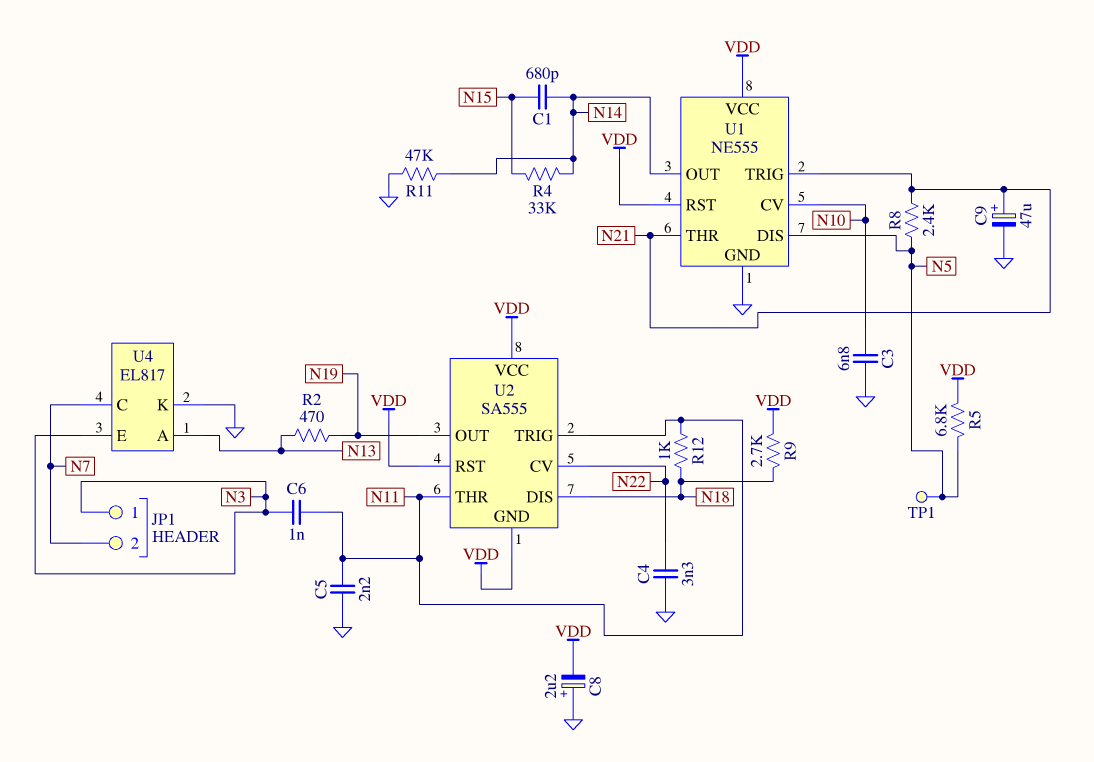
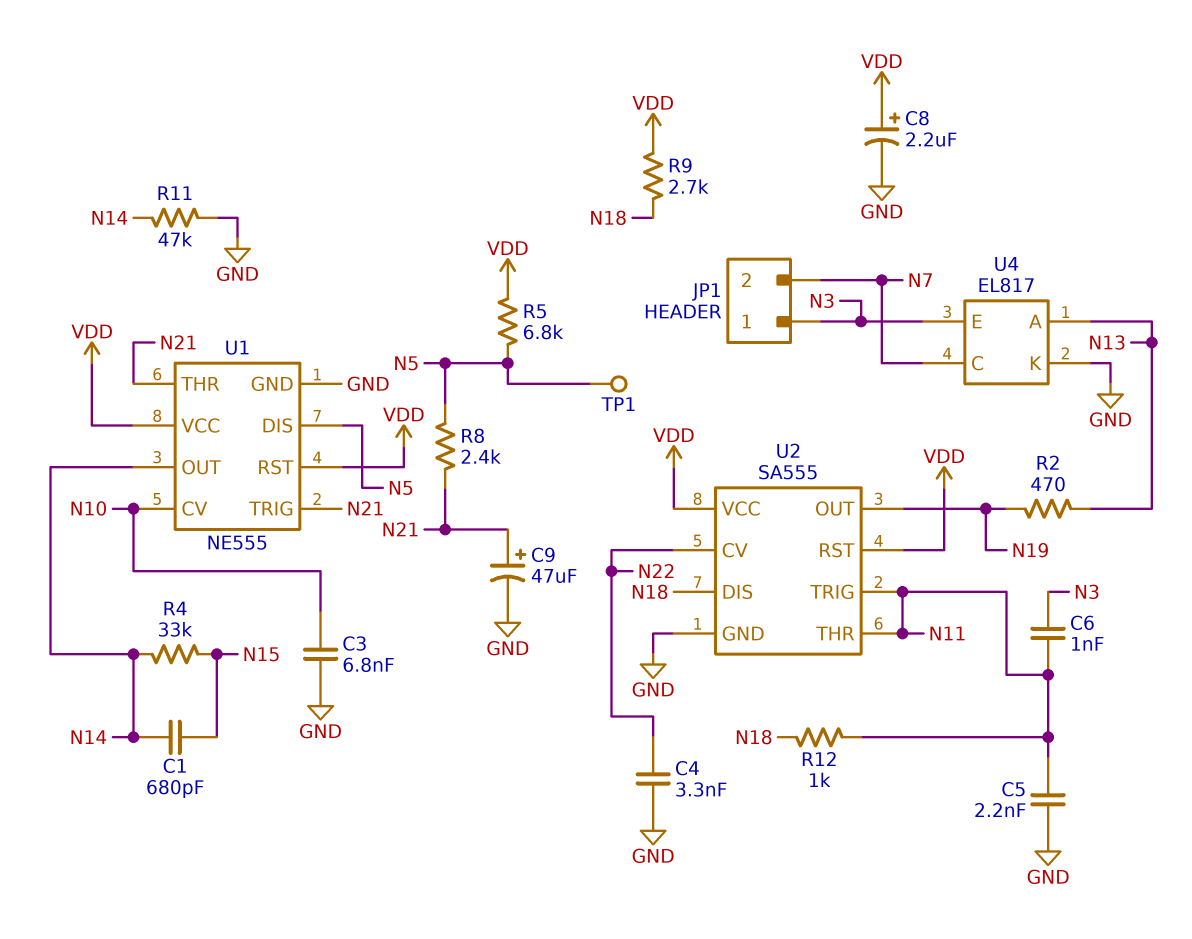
C8: 2.2uF (plus GND, minus VDD) -> 2.2uF (plus VDD, minus GND)
U2 pin GND: VDD -> GND

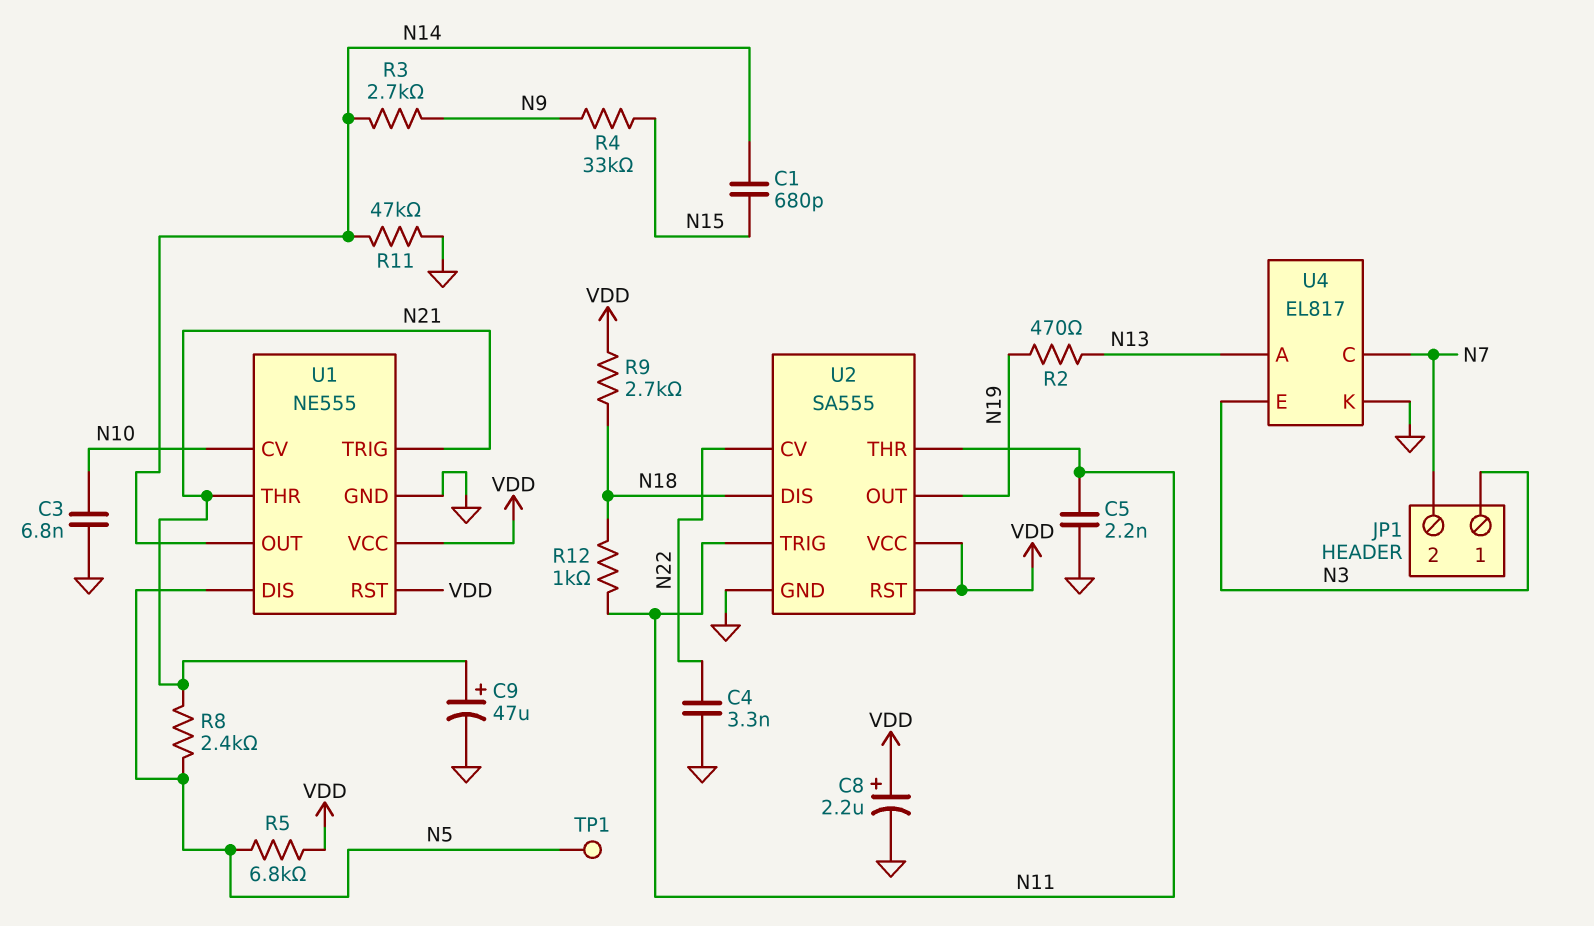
C6: 1nF (N3, N11) -> none
R3: none -> 2.7k (N9, N14)
R4: 33k (N14, N15) -> 33k (N9, N15)

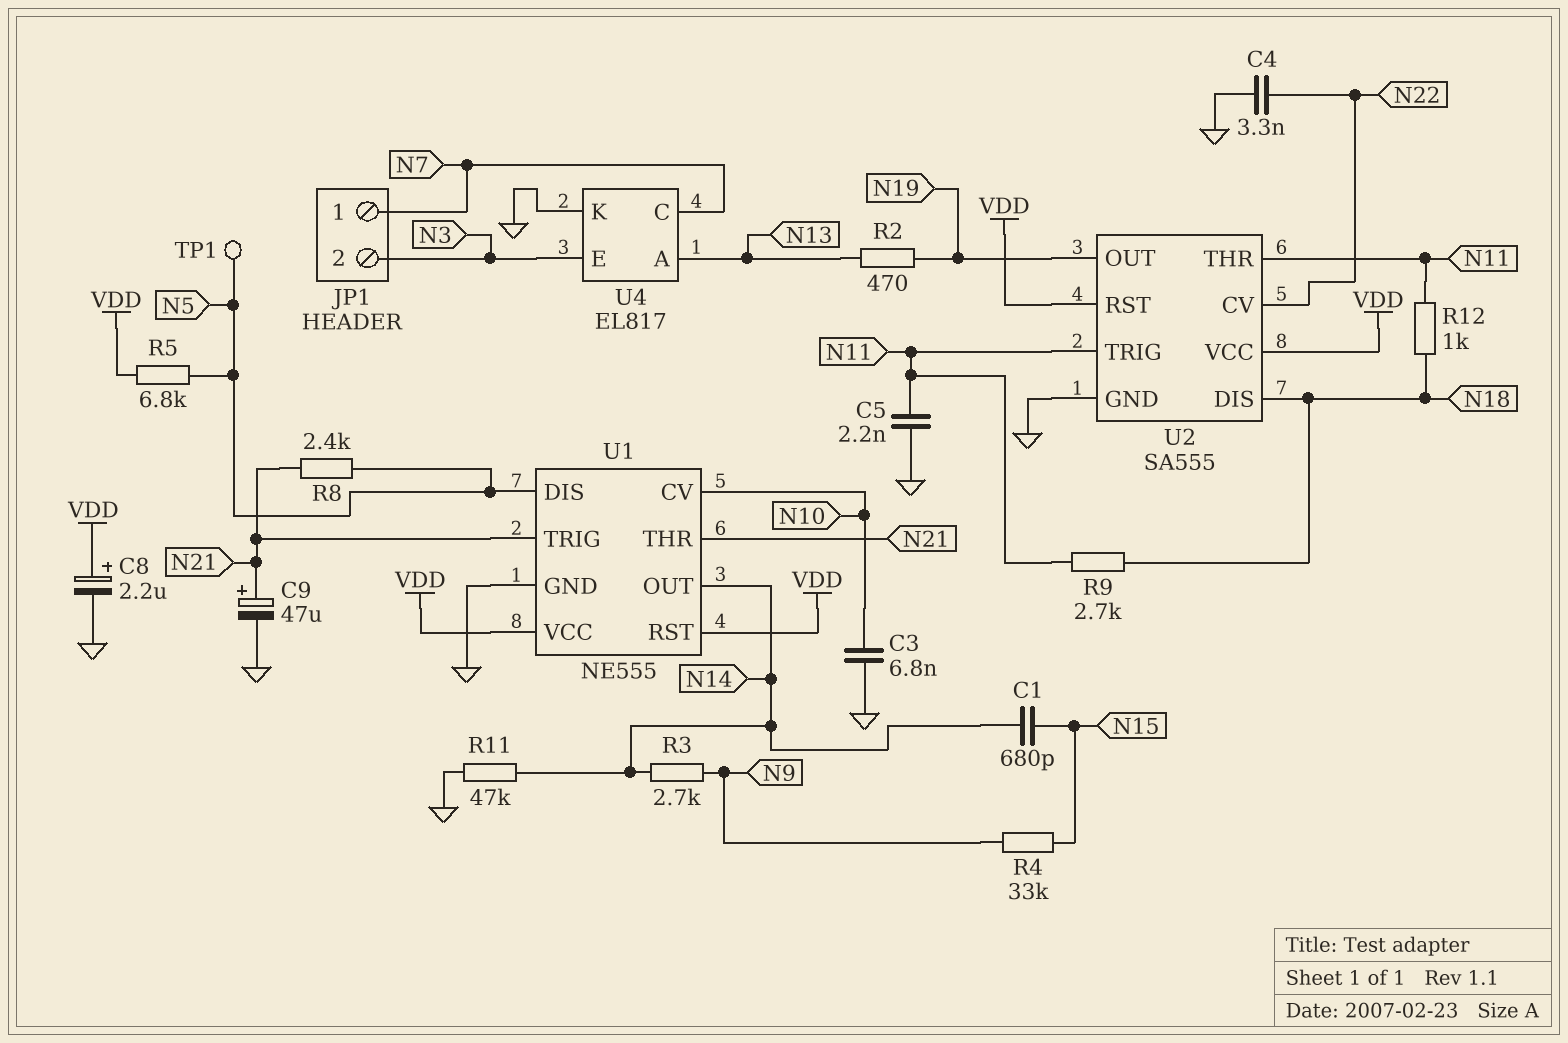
JP1 pin 1: N3 -> N7
JP1 pin 2: N7 -> N3
R9: 2.7k (N18, VDD) -> 2.7k (N11, N18)

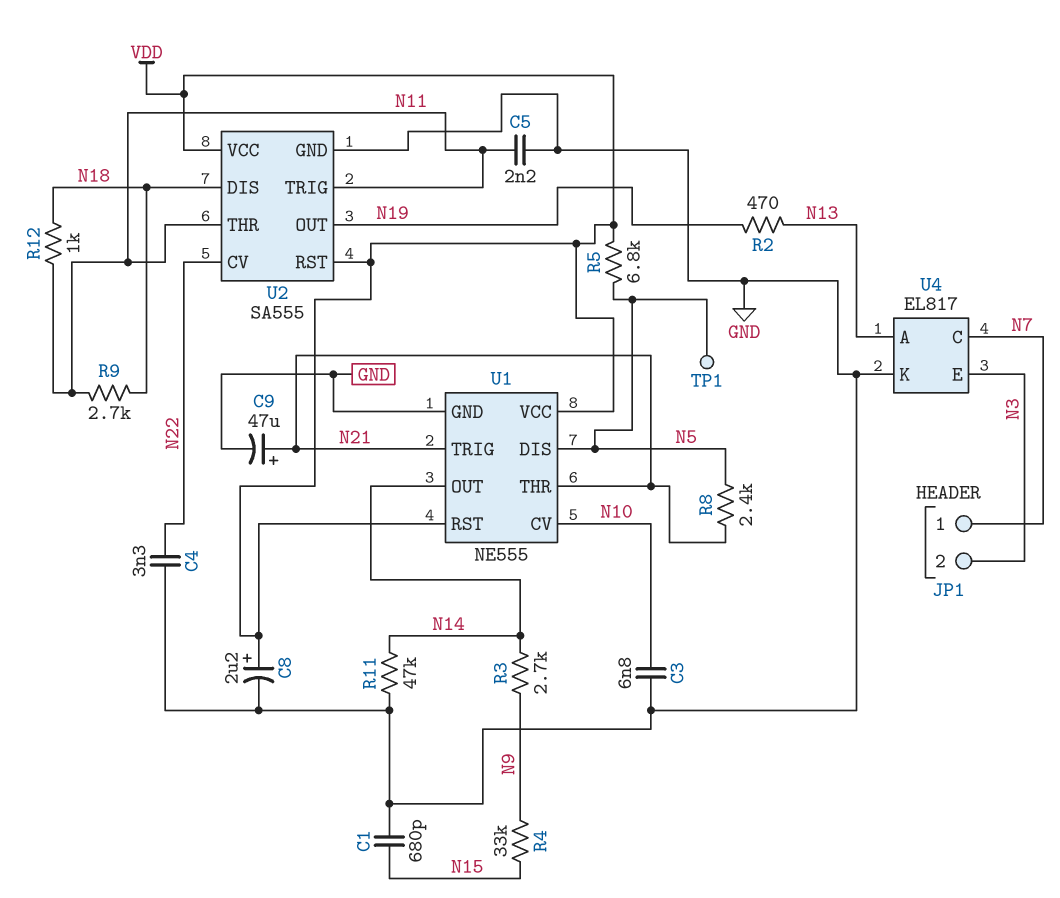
C1: 680pF (N14, N15) -> 680pF (GND, N15)

